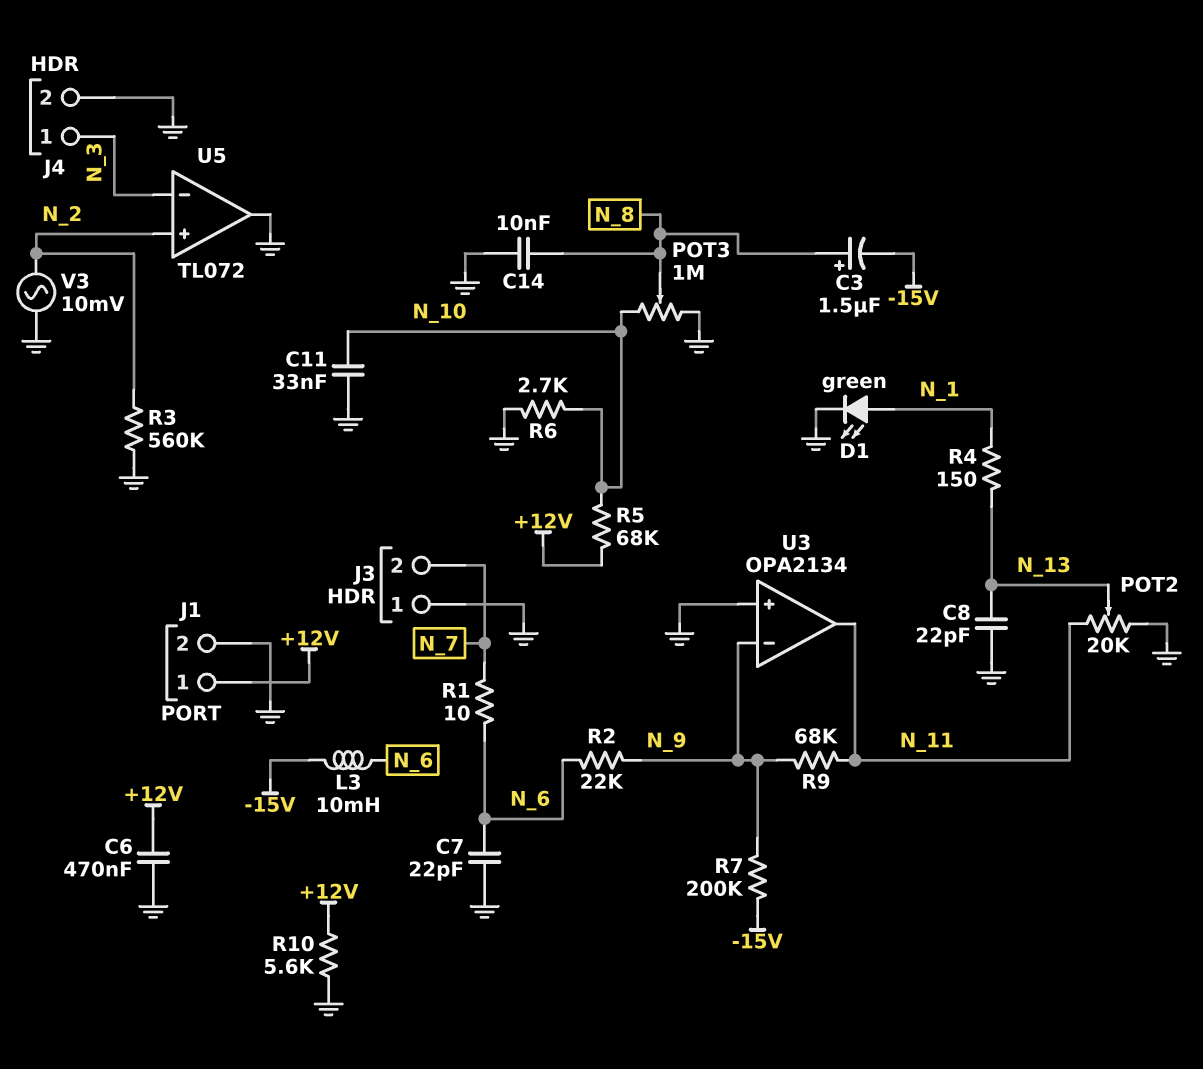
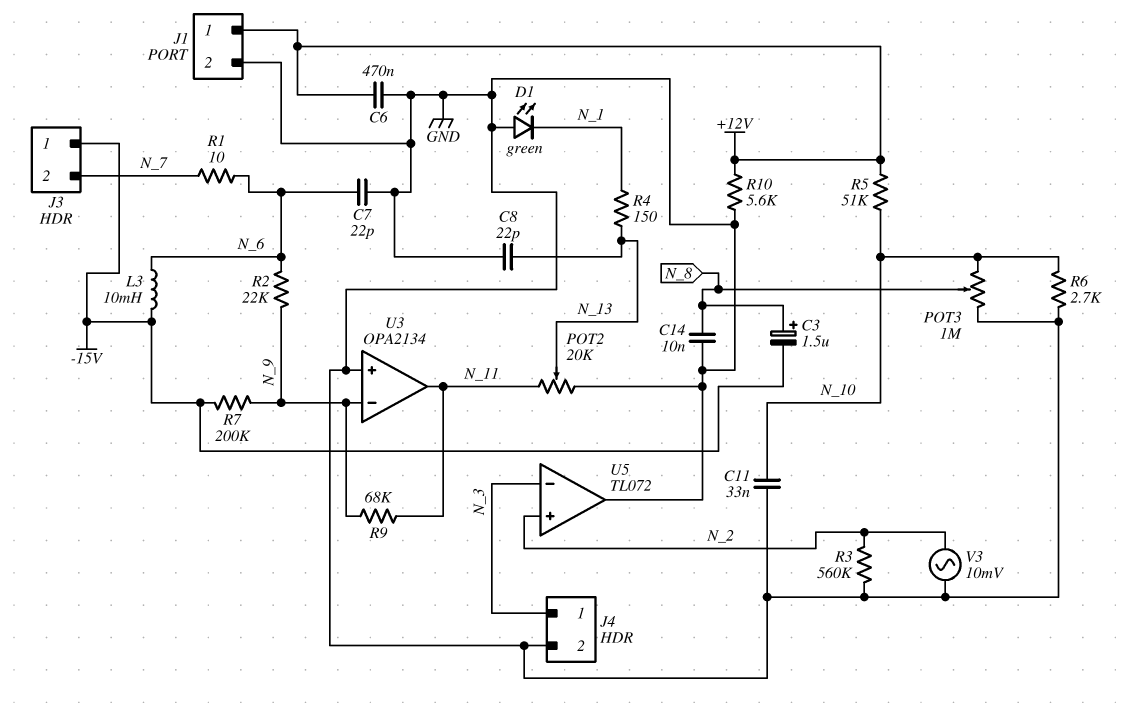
D1: LED green (A N_1, K GND) -> LED green (A GND, K N_1)
J3 pin 1: GND -> -15V
R5: 68k (+12V, N_10) -> 51k (+12V, N_10)

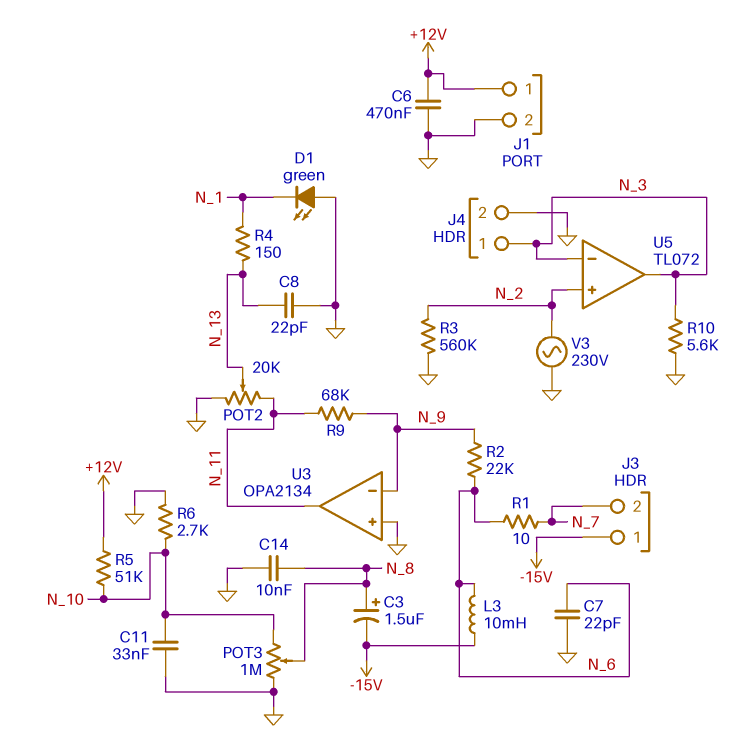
R7: 200k (-15V, N_9) -> none
R10: 5.6k (+12V, GND) -> 5.6k (GND, N_3)
U5 pin out: GND -> N_3
V3: AC 10mV (GND, N_2) -> AC 230V (GND, N_2)

